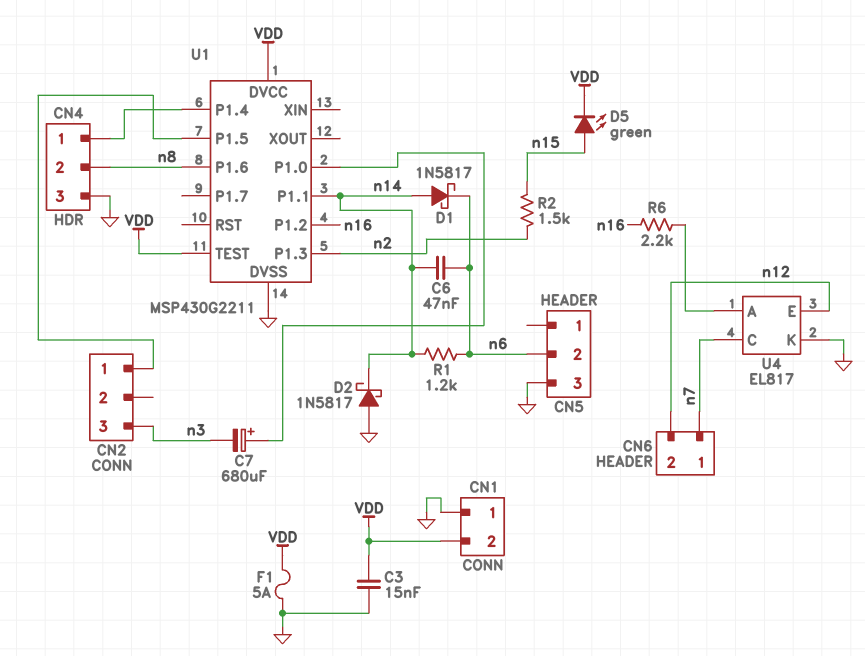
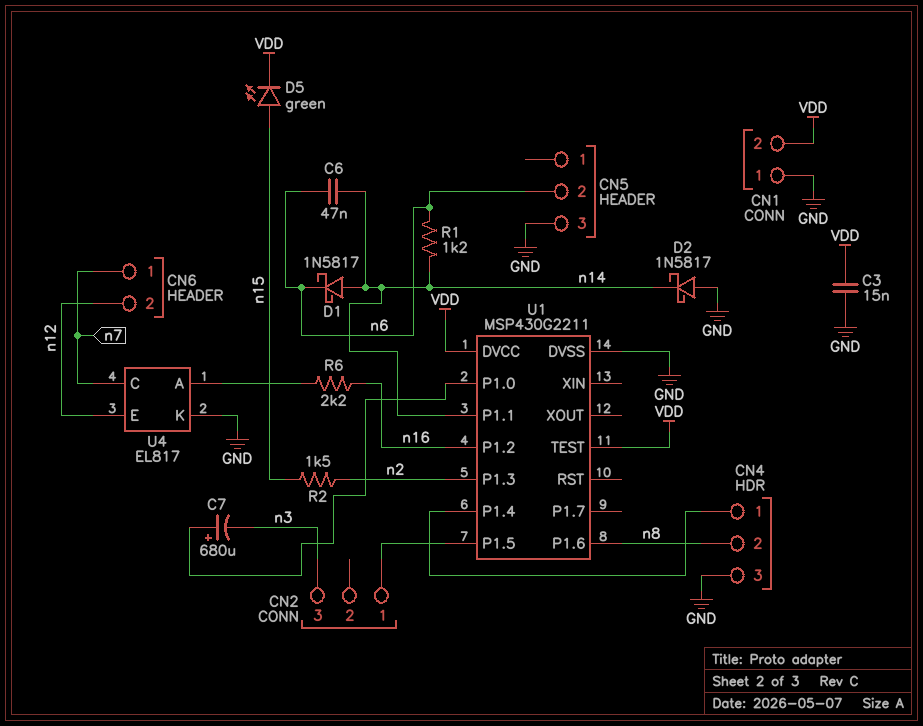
F1: 5A (GND, VDD) -> none

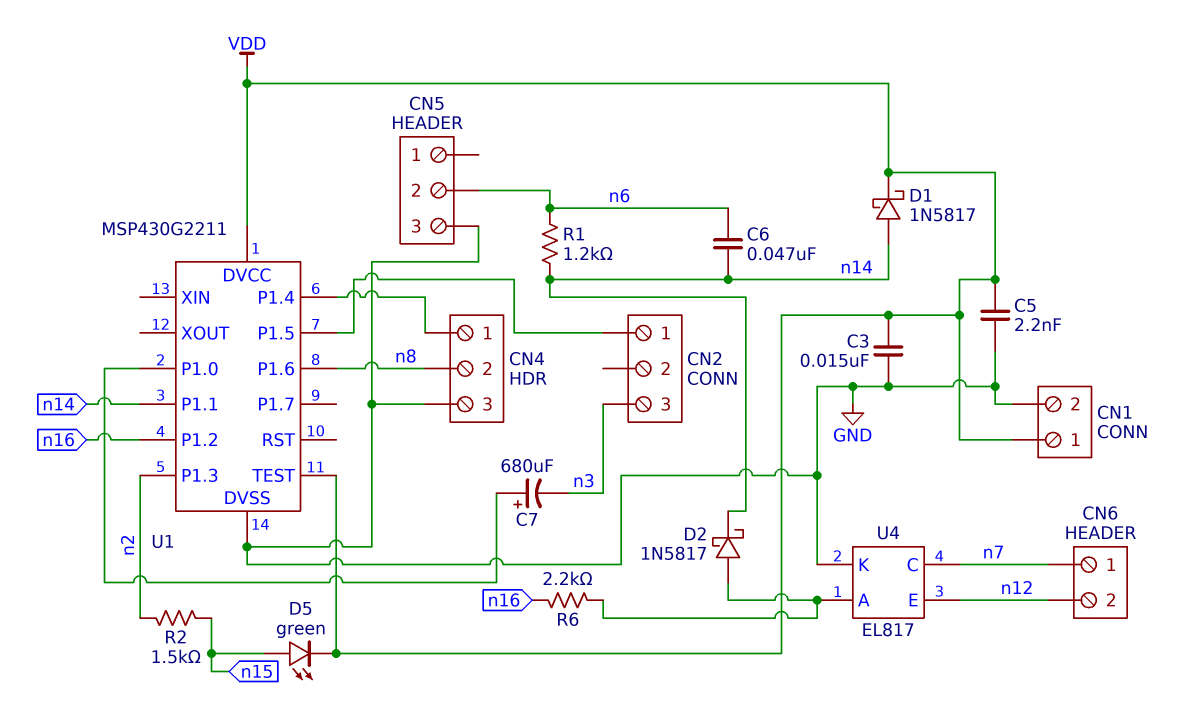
C5: none -> 2.2nF (GND, VDD)
CN1 pin 1: GND -> VDD
CN1 pin 2: VDD -> GND
D1: schottky 1N5817 (A n14, K n6) -> schottky 1N5817 (A n14, K VDD)
D2: schottky 1N5817 (A GND, K n14) -> schottky 1N5817 (A U4/A, K n14)

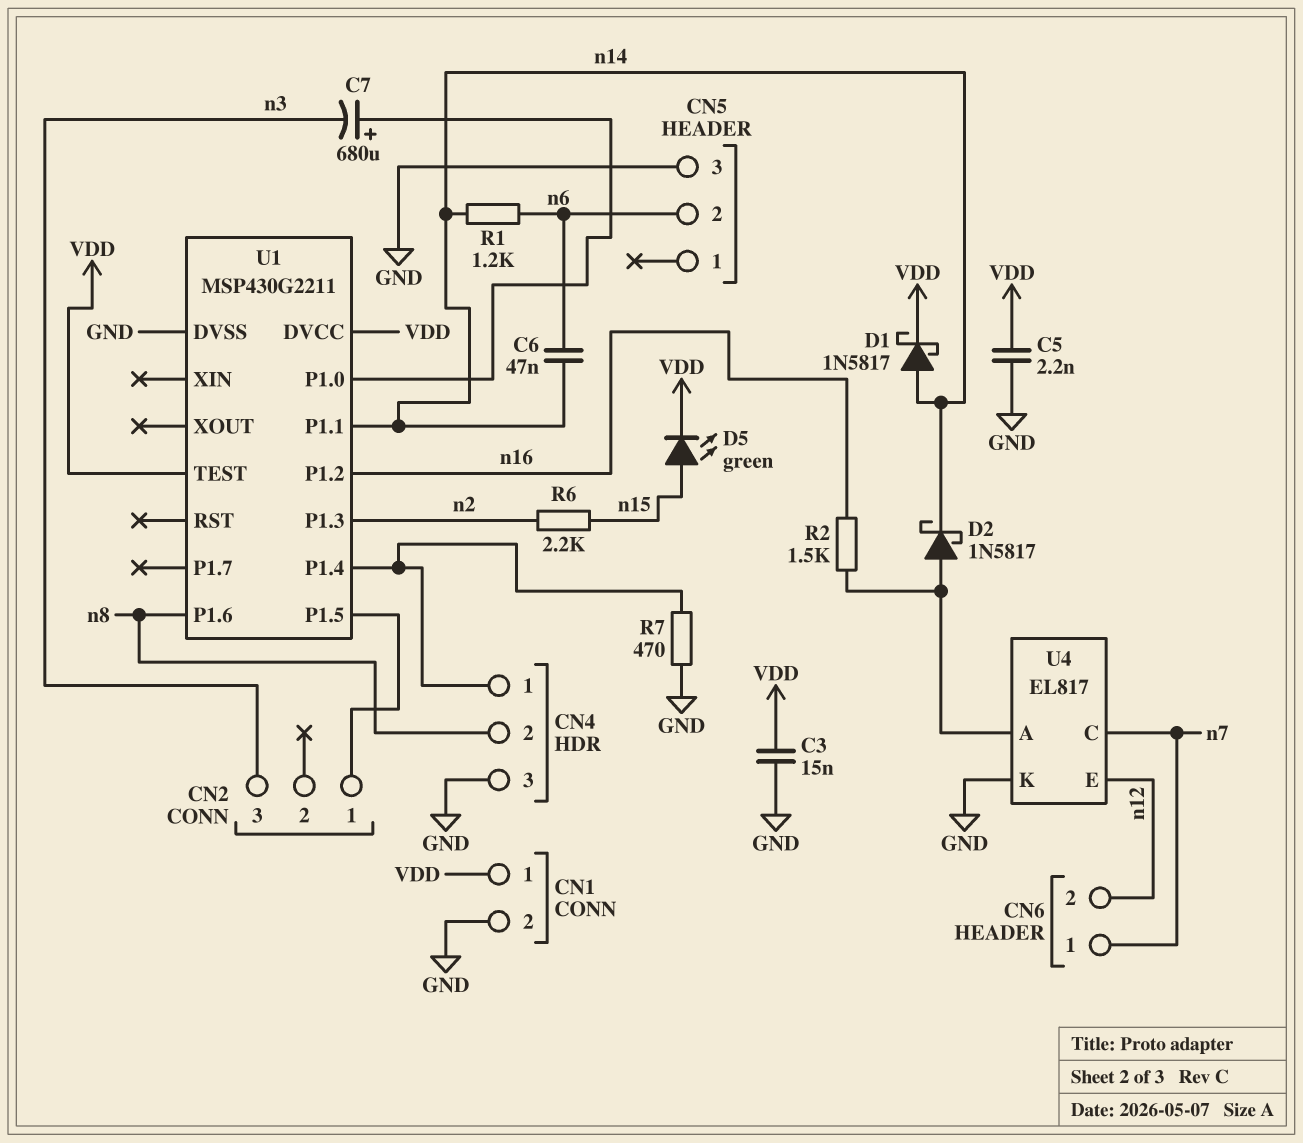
R2: 1.5k (n2, n15) -> 1.5k (U4/A, n16)
R6: 2.2k (U4/A, n16) -> 2.2k (n2, n15)
R7: none -> 470 (CN4/1, GND)

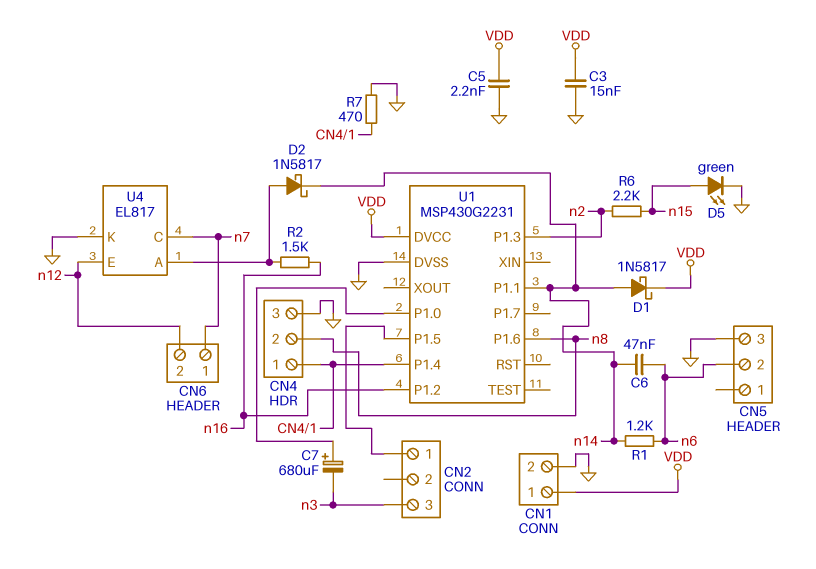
D5: LED green (A n15, K VDD) -> LED green (A n15, K GND)
U1: MSP430G2211 -> MSP430G2231
U1 pin TEST: VDD -> none

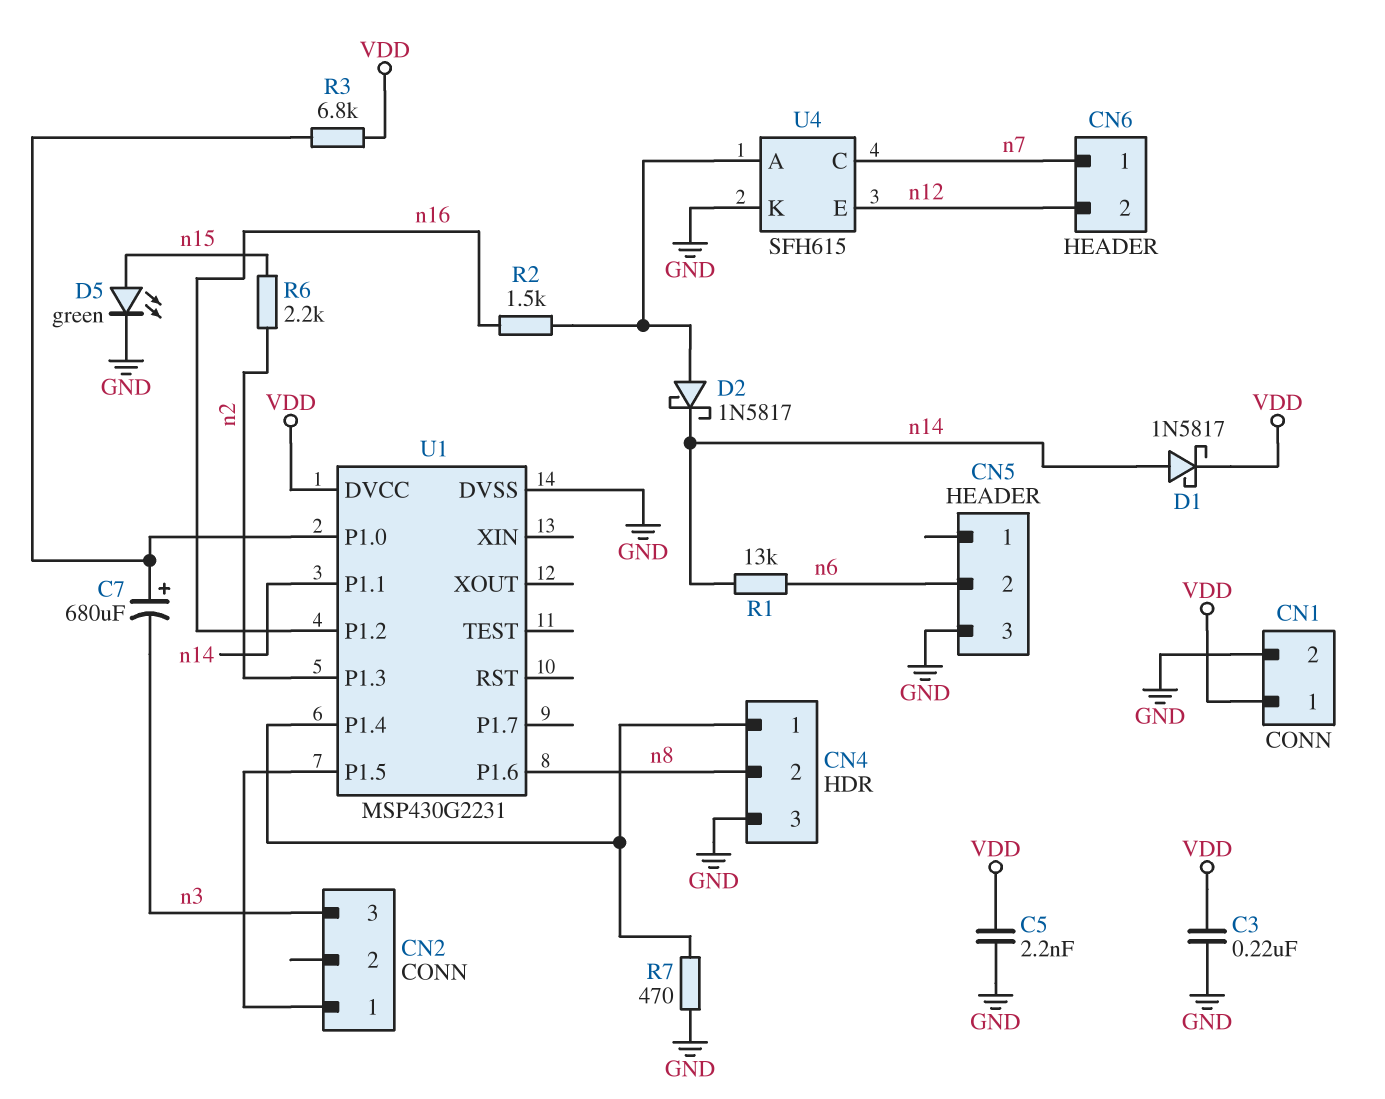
C3: 15nF (GND, VDD) -> 220nF (GND, VDD)
C6: 47nF (n6, n14) -> none
R1: 1.2k (n6, n14) -> 13k (n6, n14)
R3: none -> 6.8k (U1/P1.0, VDD)
U4: EL817 -> SFH615

